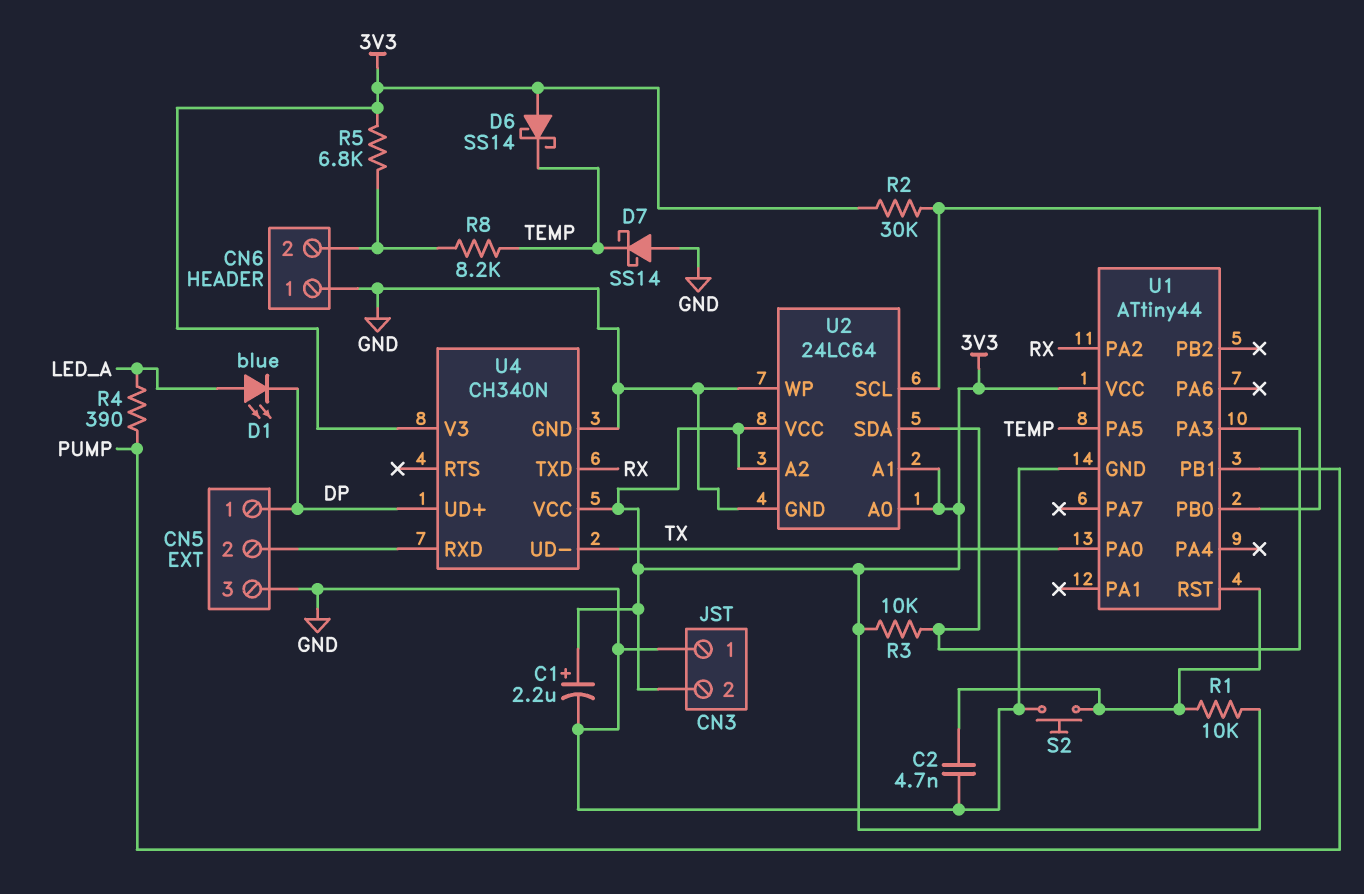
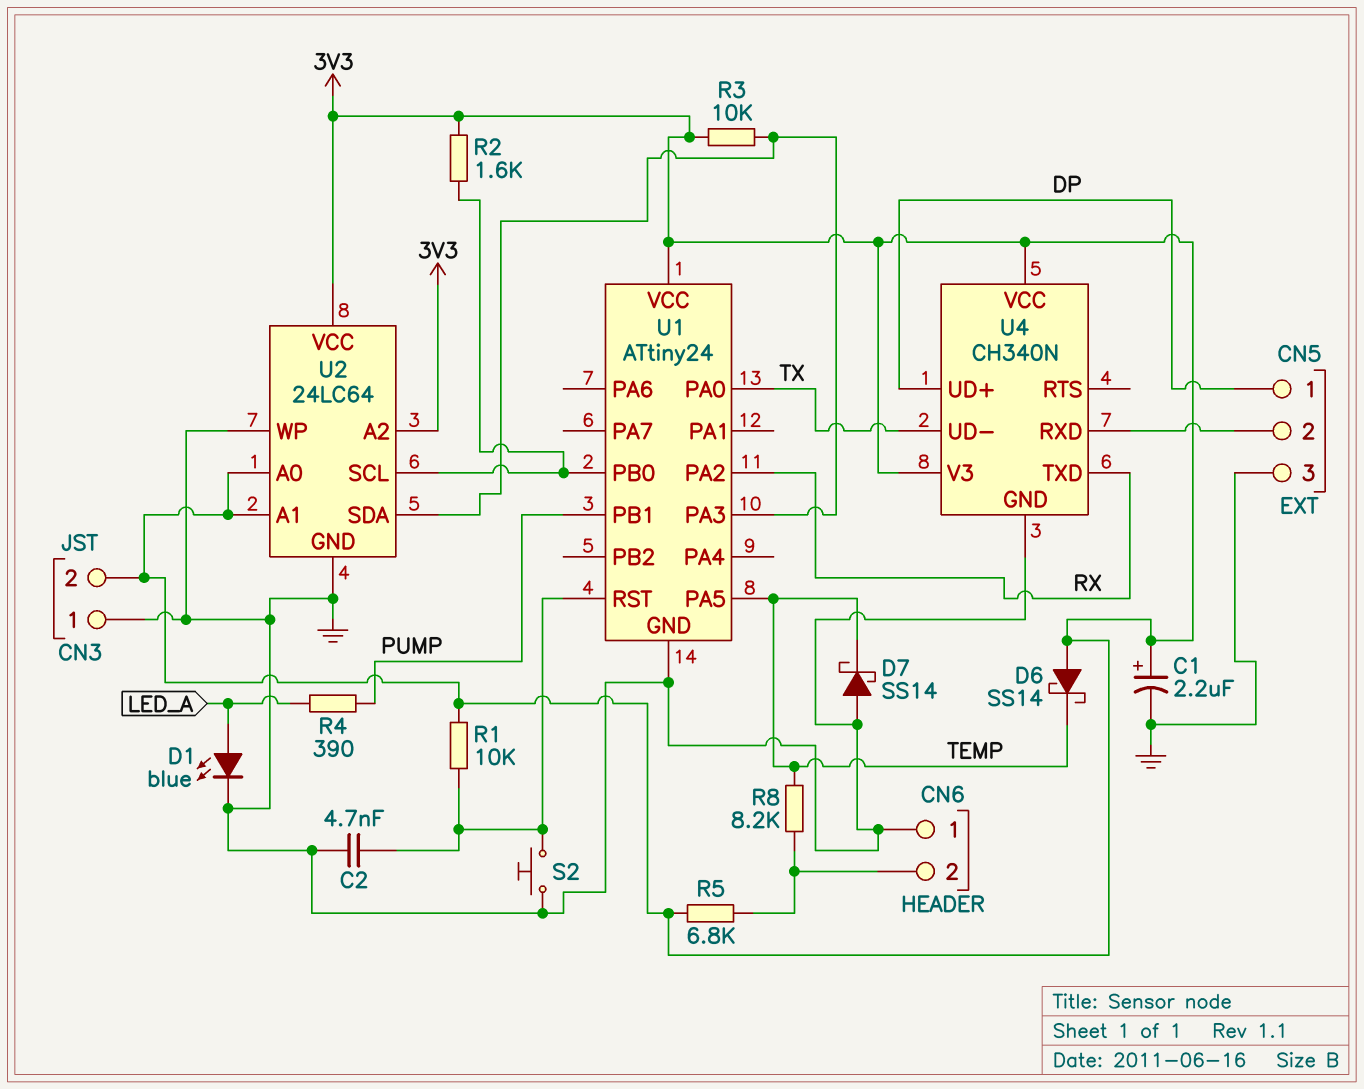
D1: LED blue (A LED_A, K DP) -> LED blue (A LED_A, K GND)
R2: 30k (3V3, U1/PB0) -> 1.6k (3V3, U1/PB0)
U1: ATtiny44 -> ATtiny24

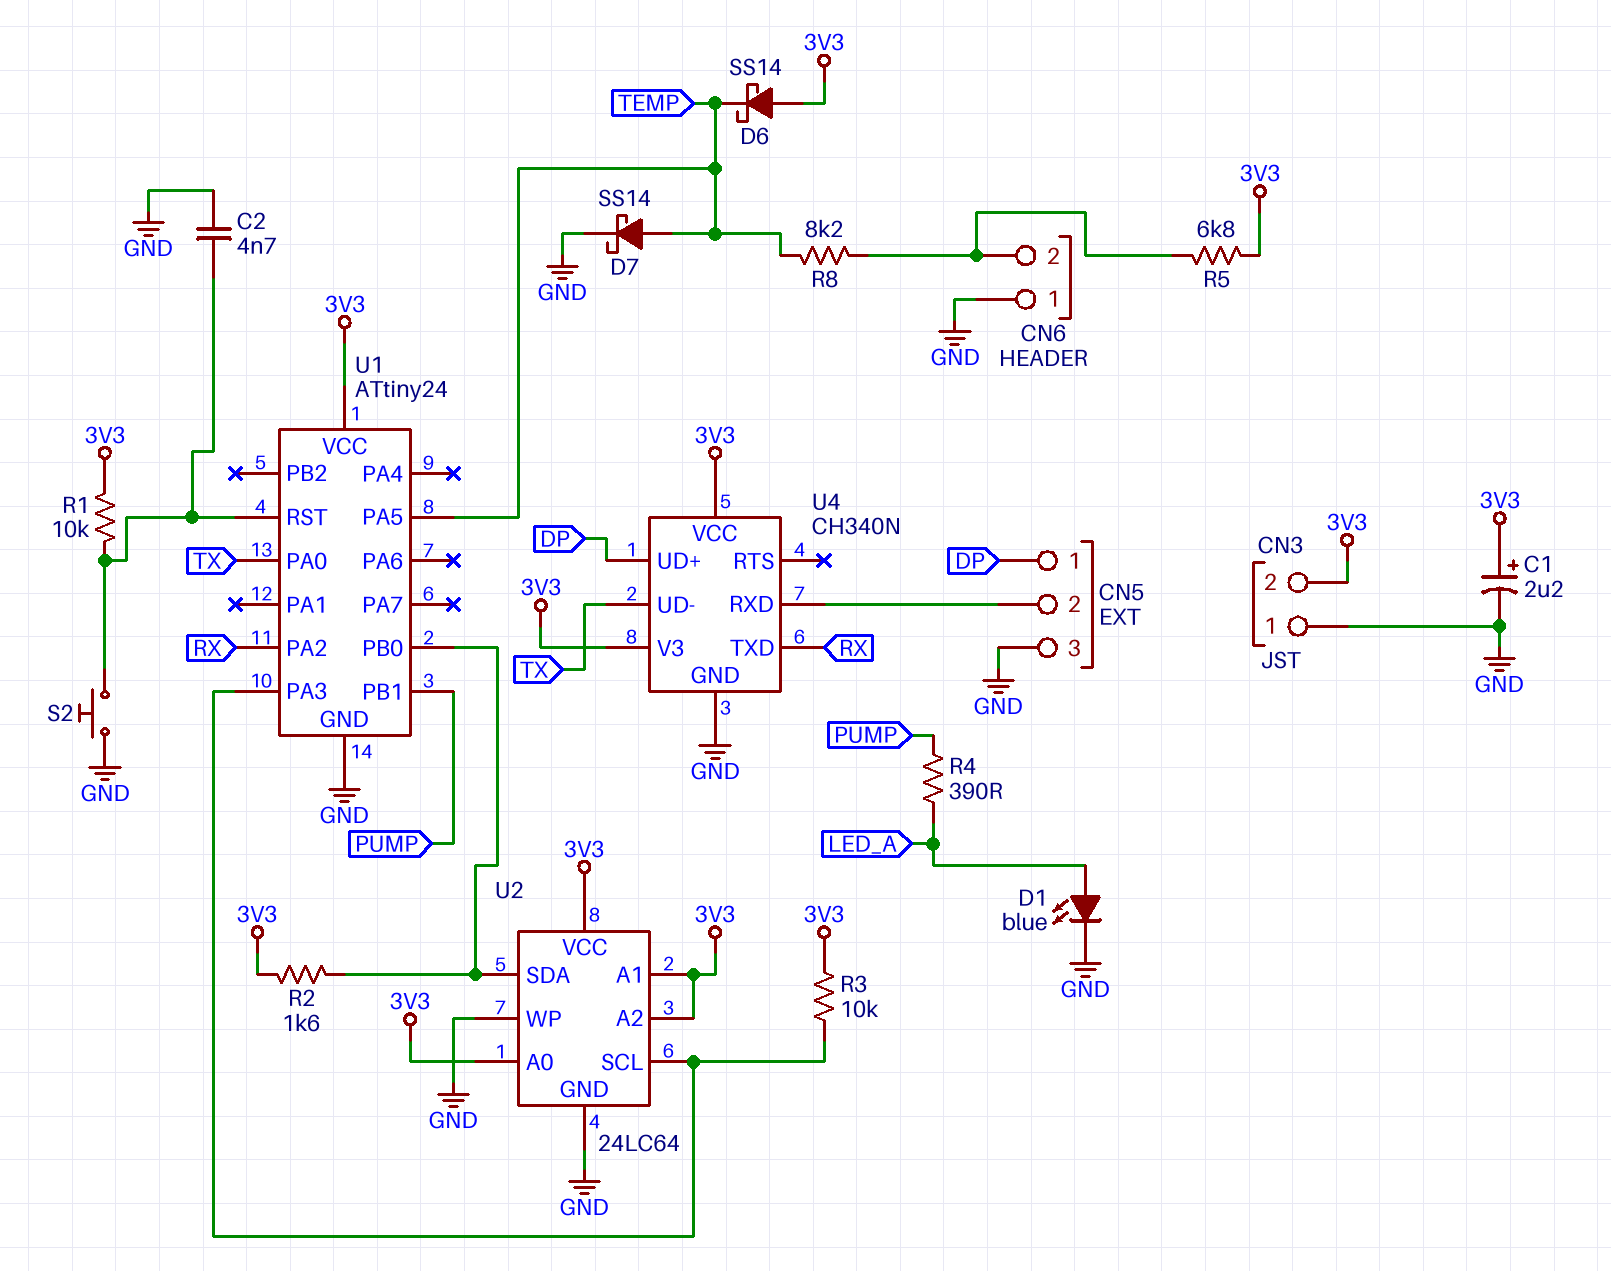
D7: schottky SS14 (A GND, K TEMP) -> schottky SS14 (A TEMP, K GND)
U2 pin SCL: U1/PB0 -> U1/PA3
U2 pin SDA: U1/PA3 -> U1/PB0

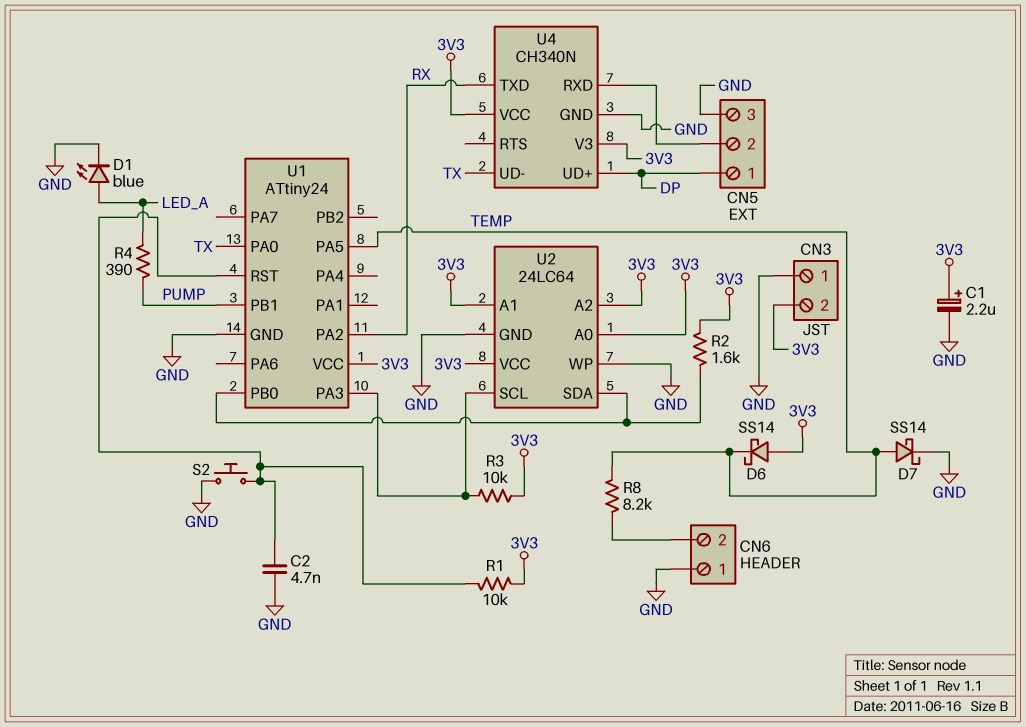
R5: 6.8k (3V3, CN6/2) -> none

